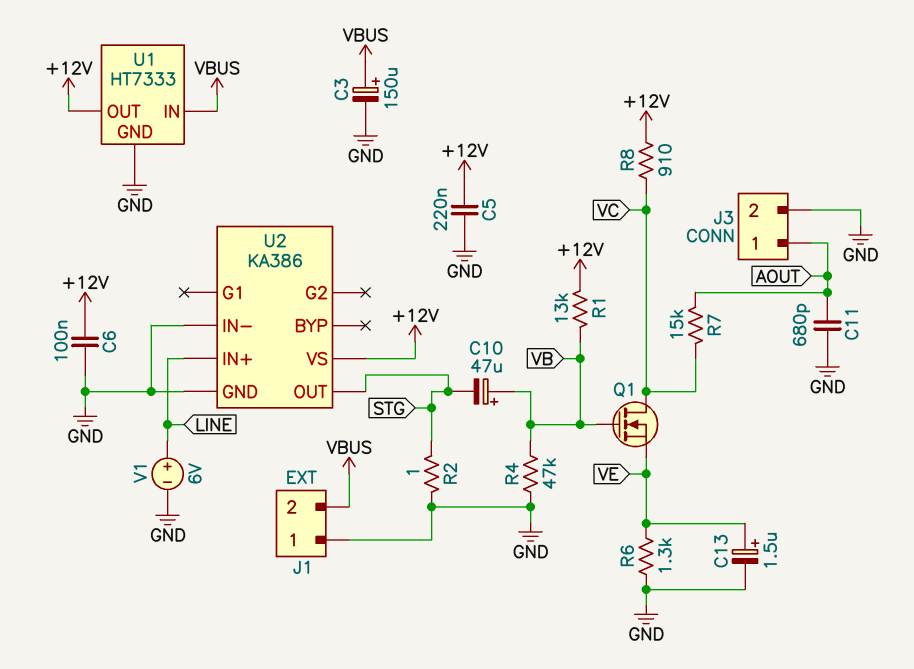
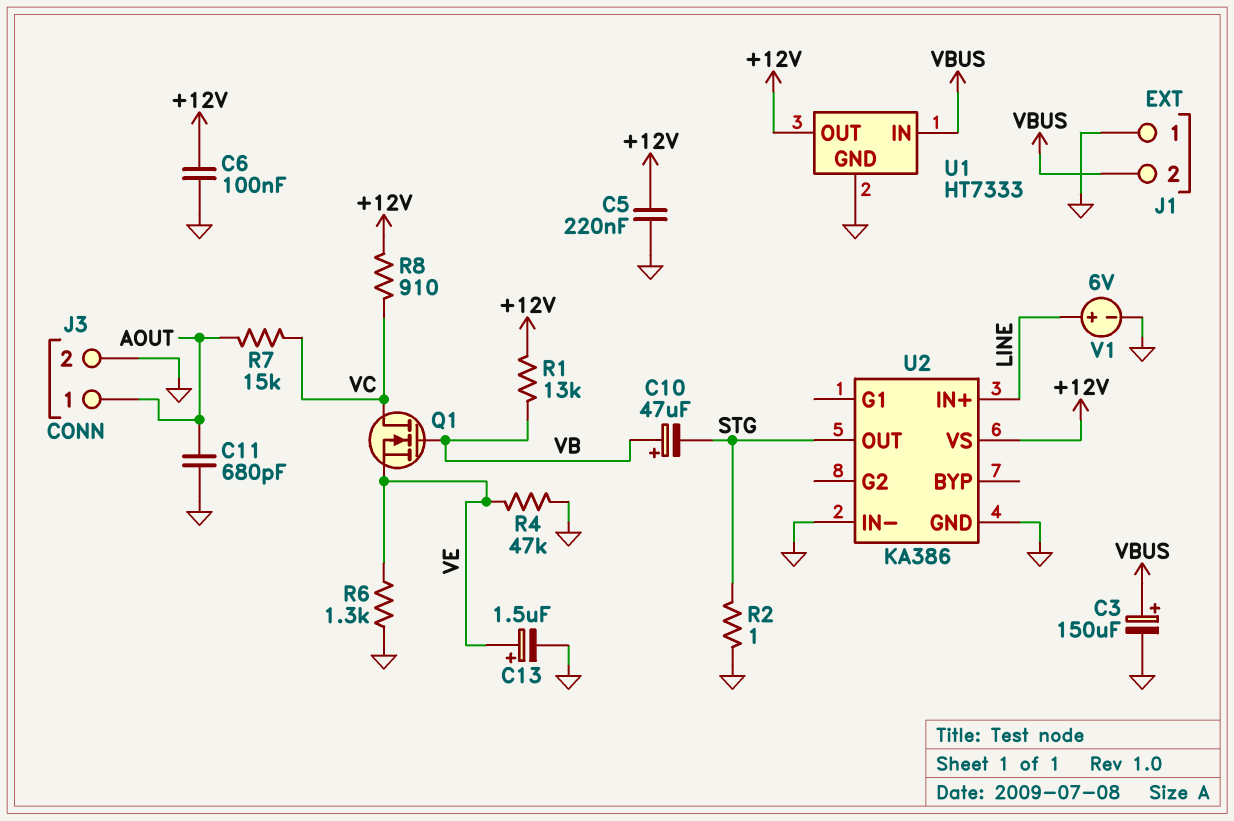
R4: 47k (GND, VB) -> 47k (GND, VE)

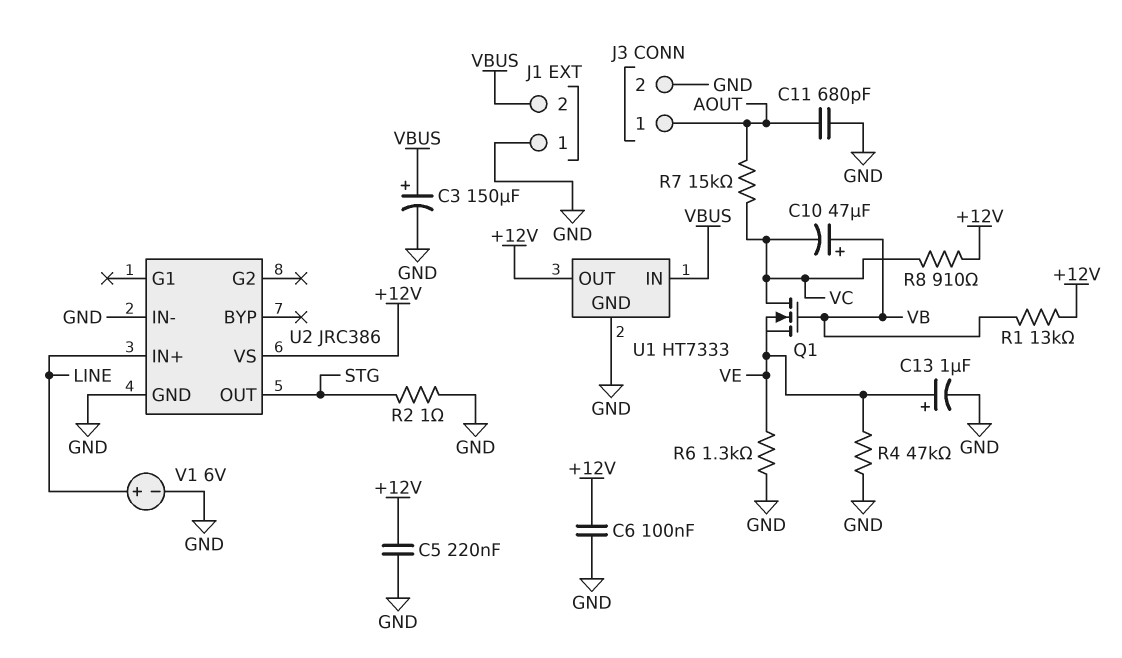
C10: 47uF (plus VB, minus STG) -> 47uF (plus VB, minus VC)
C13: 1.5uF (plus VE, minus GND) -> 1uF (plus VE, minus GND)
U2: KA386 -> JRC386

